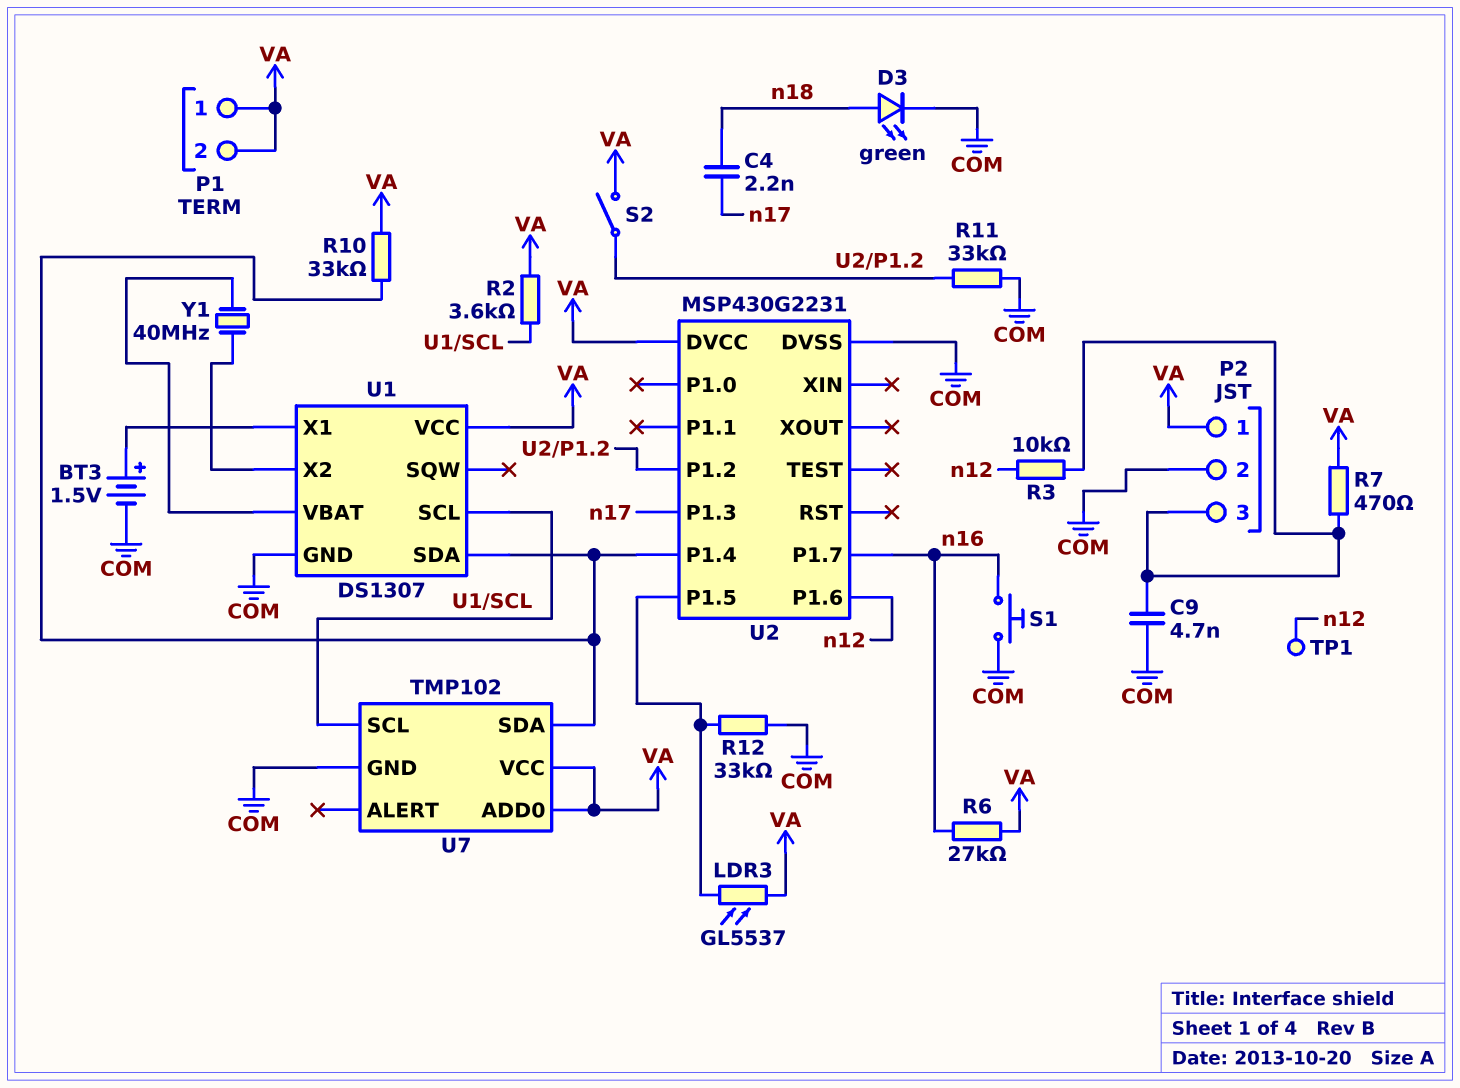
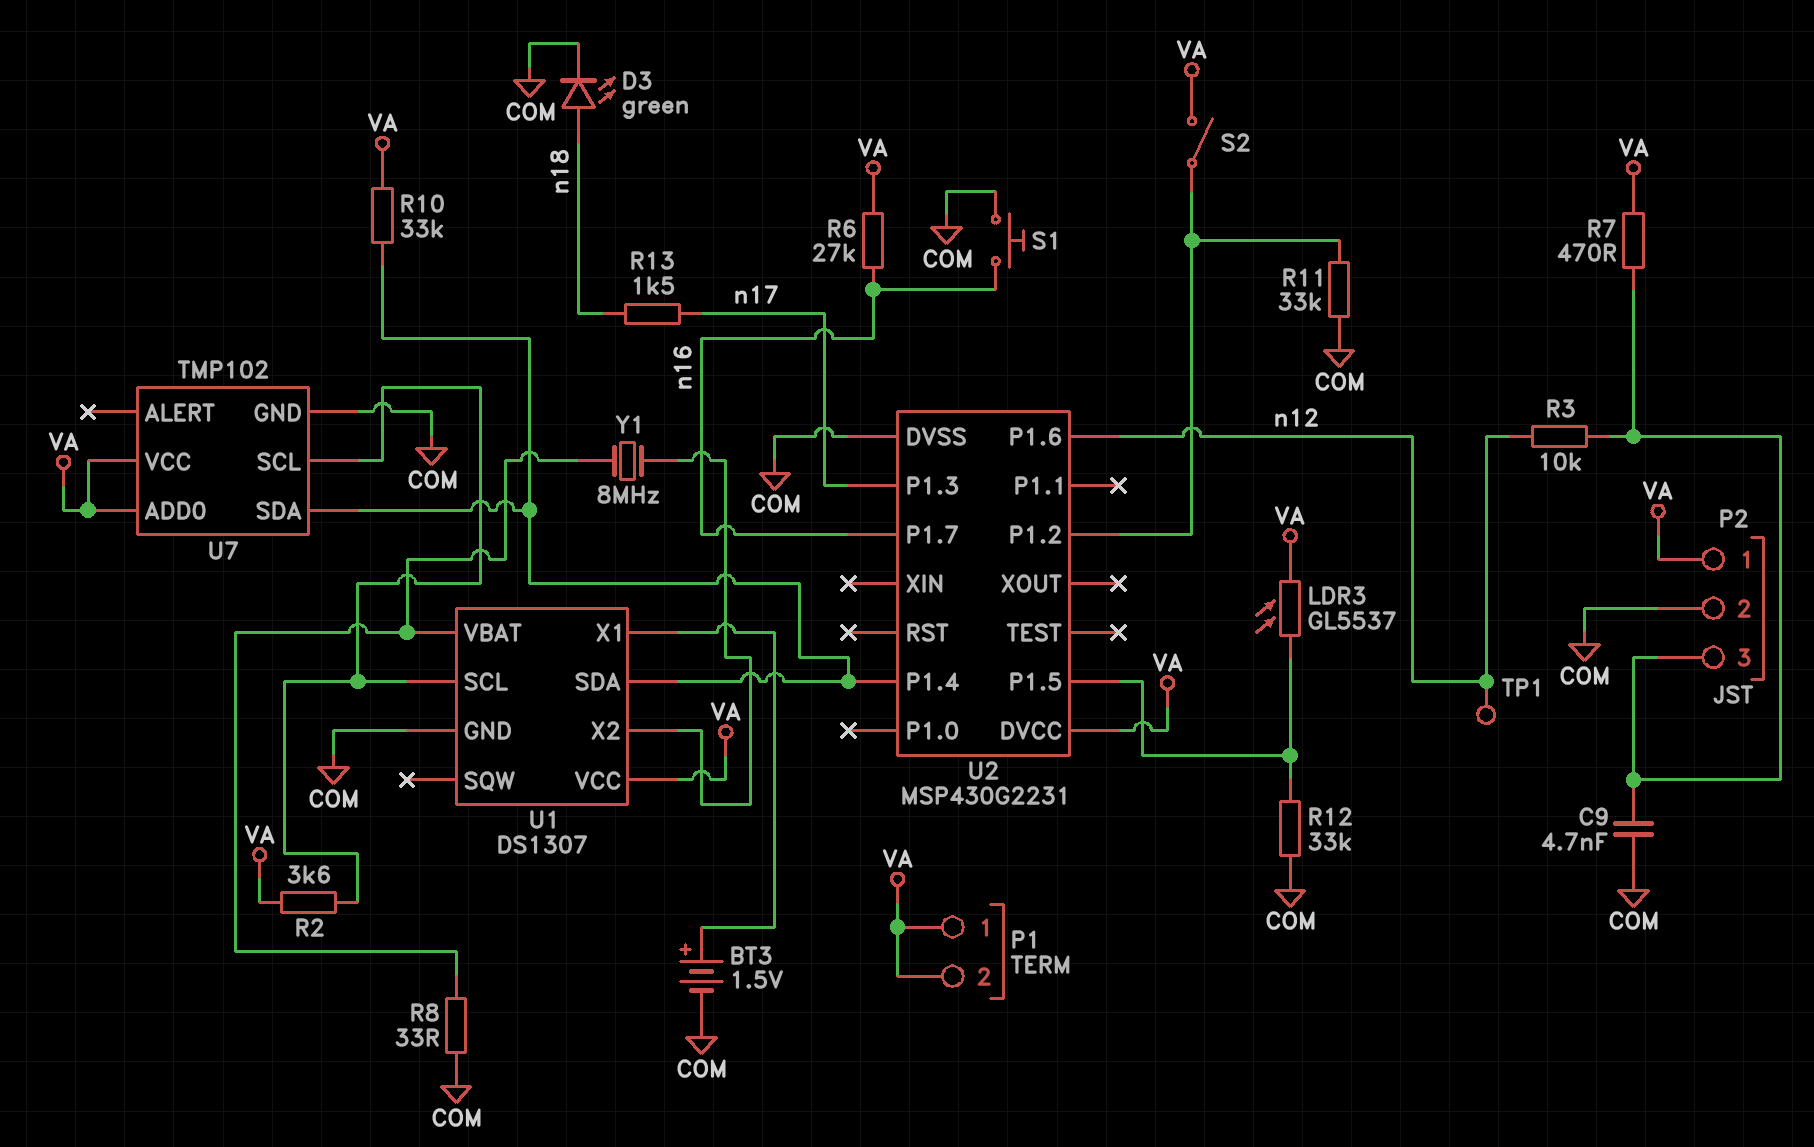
C4: 2.2nF (n17, n18) -> none
R8: none -> 33 (COM, U1/VBAT)
R13: none -> 1.5k (n17, n18)
Y1: 40MHz (U1/VBAT, U1/X2) -> 8MHz (U1/VBAT, U1/X2)

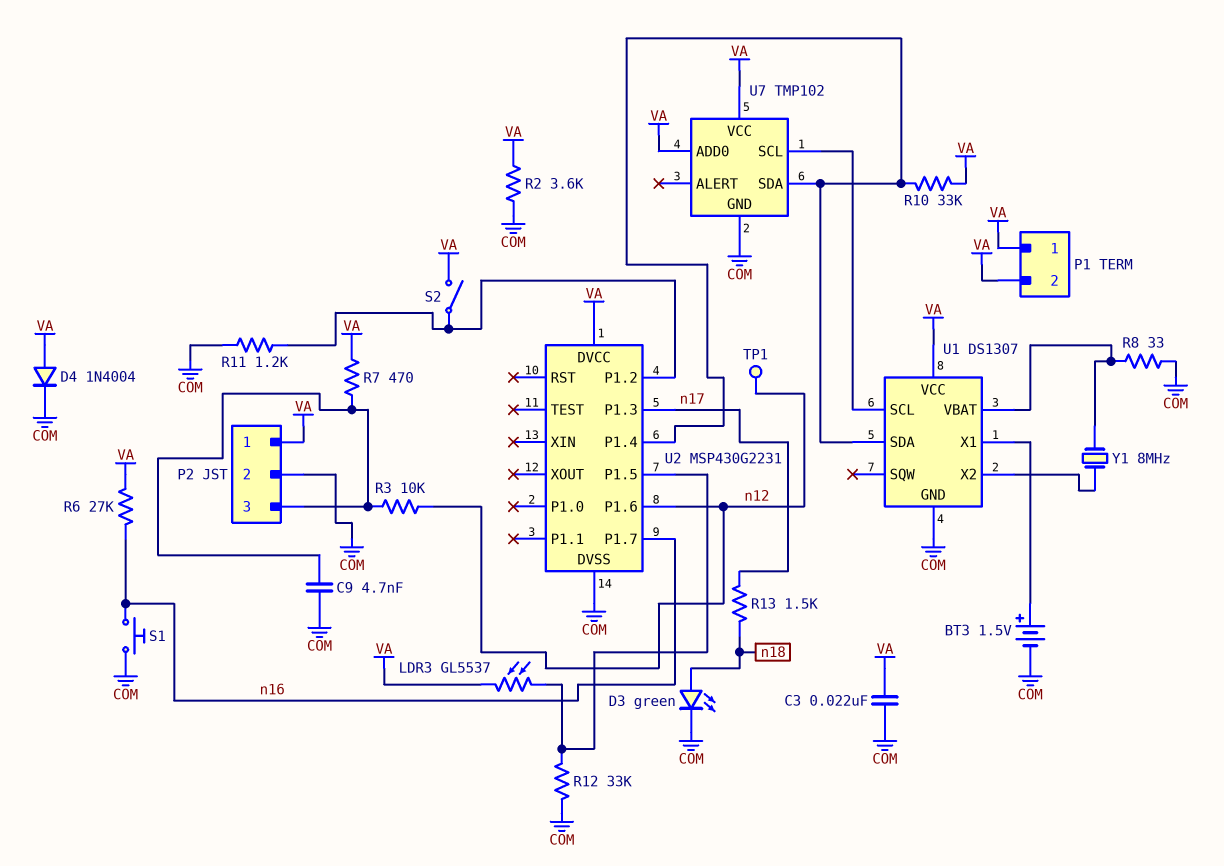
C3: none -> 22nF (COM, VA)
D4: none -> diode 1N4004 (A VA, K COM)
R2: 3.6k (U1/SCL, VA) -> 3.6k (COM, VA)
R11: 33k (COM, U2/P1.2) -> 1.2k (COM, U2/P1.2)

